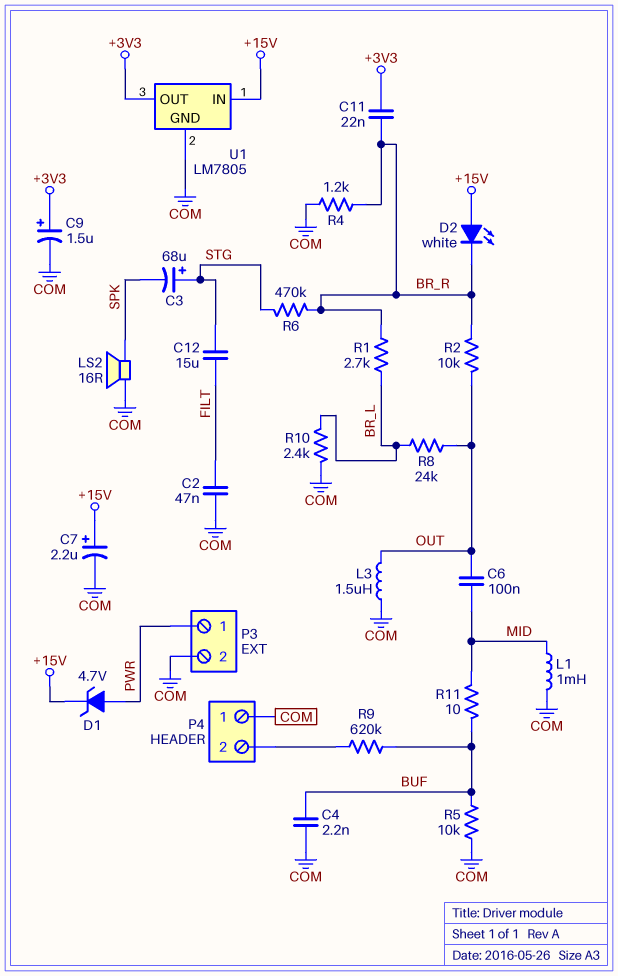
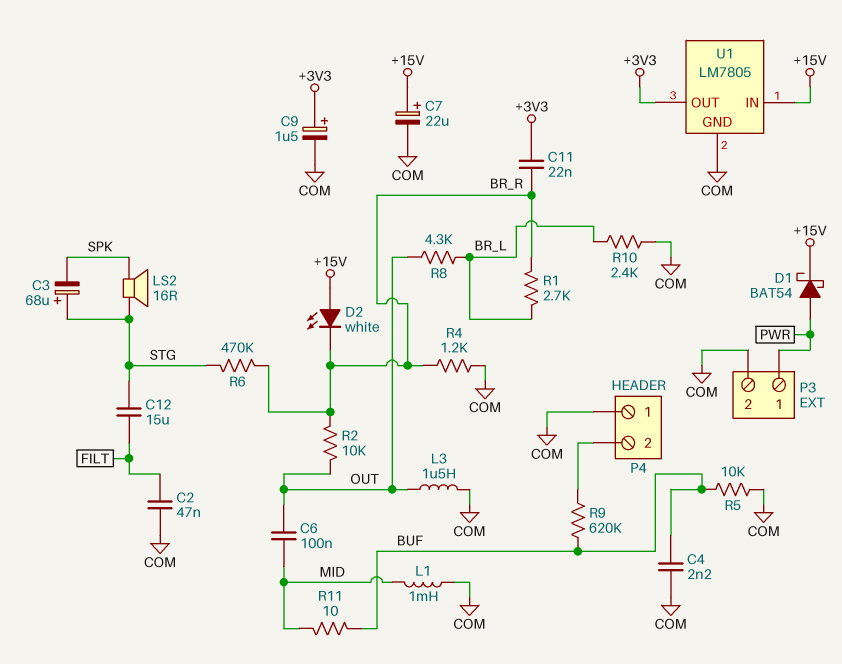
C7: 2.2uF (plus +15V, minus COM) -> 22uF (plus +15V, minus COM)
D1: zener 4.7V (A PWR, K +15V) -> schottky BAT54 (A PWR, K +15V)
LS2: speaker 16R (COM, SPK) -> speaker 16R (SPK, STG)
R8: 24k (BR_L, OUT) -> 4.3k (BR_L, OUT)

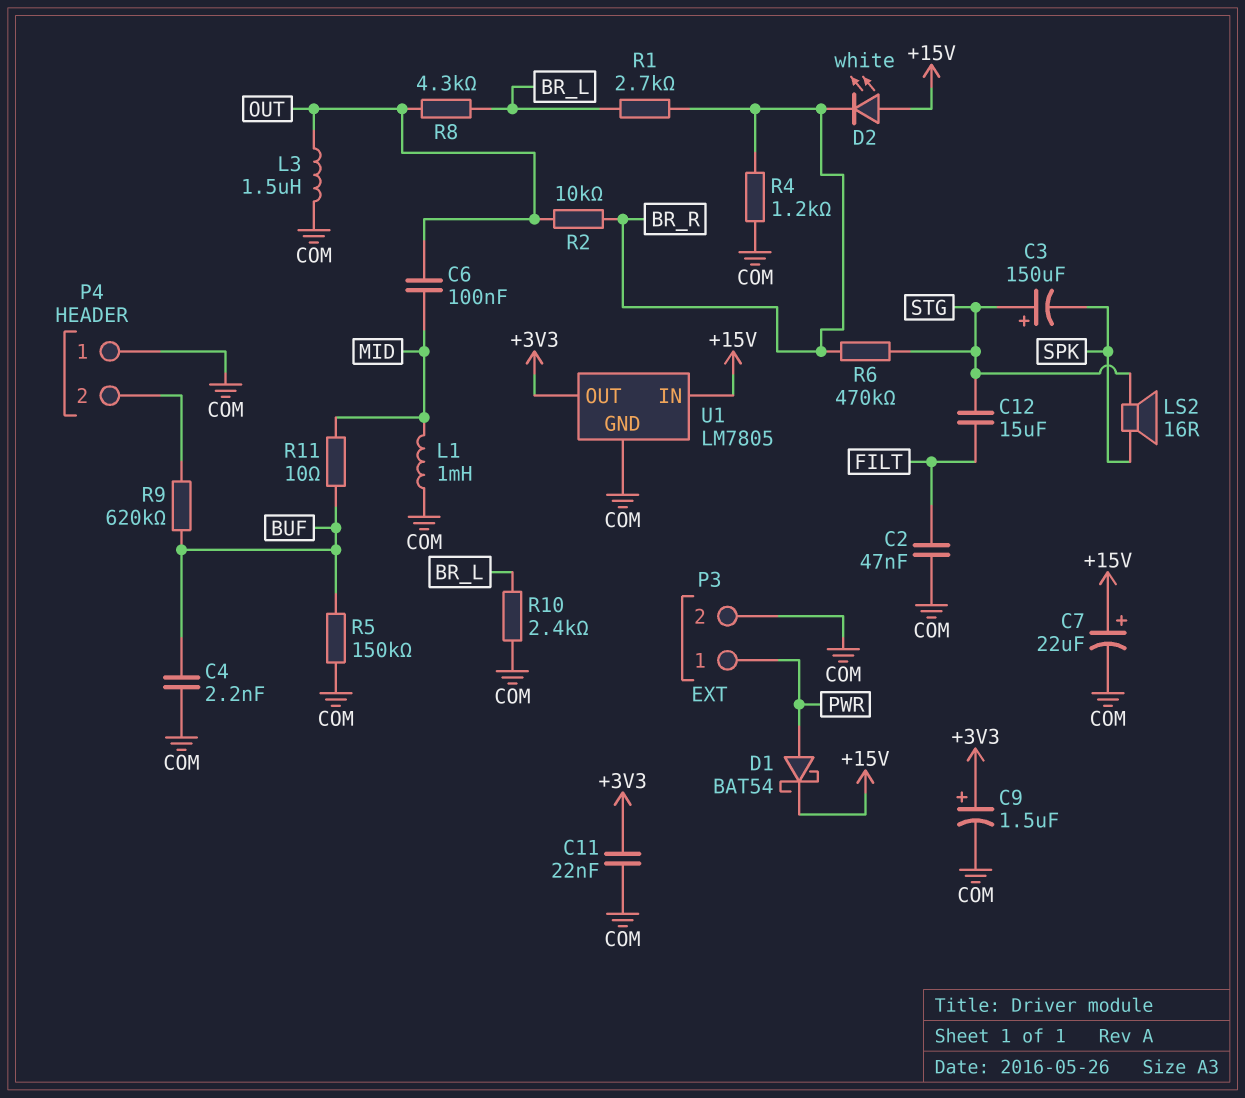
C3: 68uF (plus STG, minus SPK) -> 150uF (plus STG, minus SPK)
C11: 22nF (+3V3, BR_R) -> 22nF (+3V3, COM)
R5: 10k (BUF, COM) -> 150k (BUF, COM)

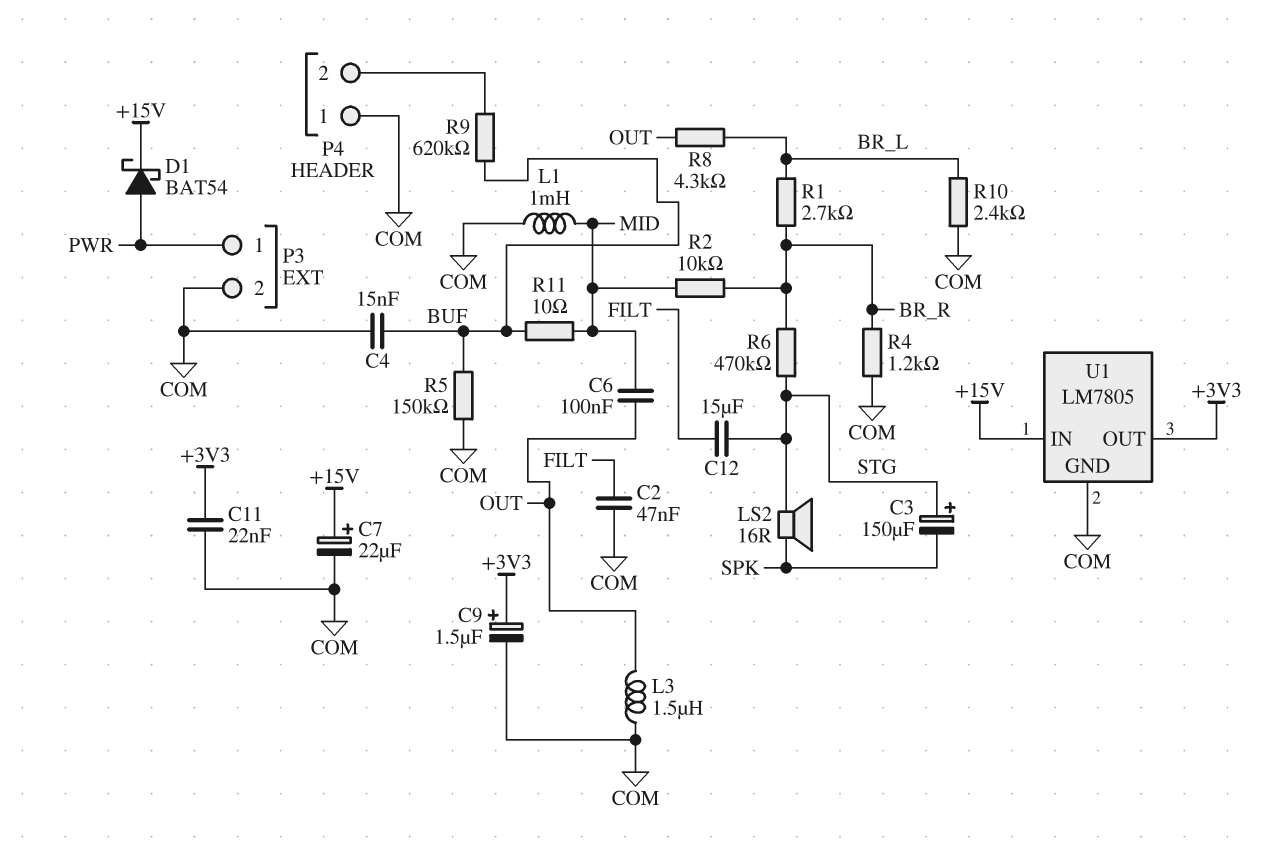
C4: 2.2nF (BUF, COM) -> 15nF (BUF, COM)
D2: LED white (A +15V, K BR_R) -> none
R2: 10k (BR_R, OUT) -> 10k (BR_R, MID)

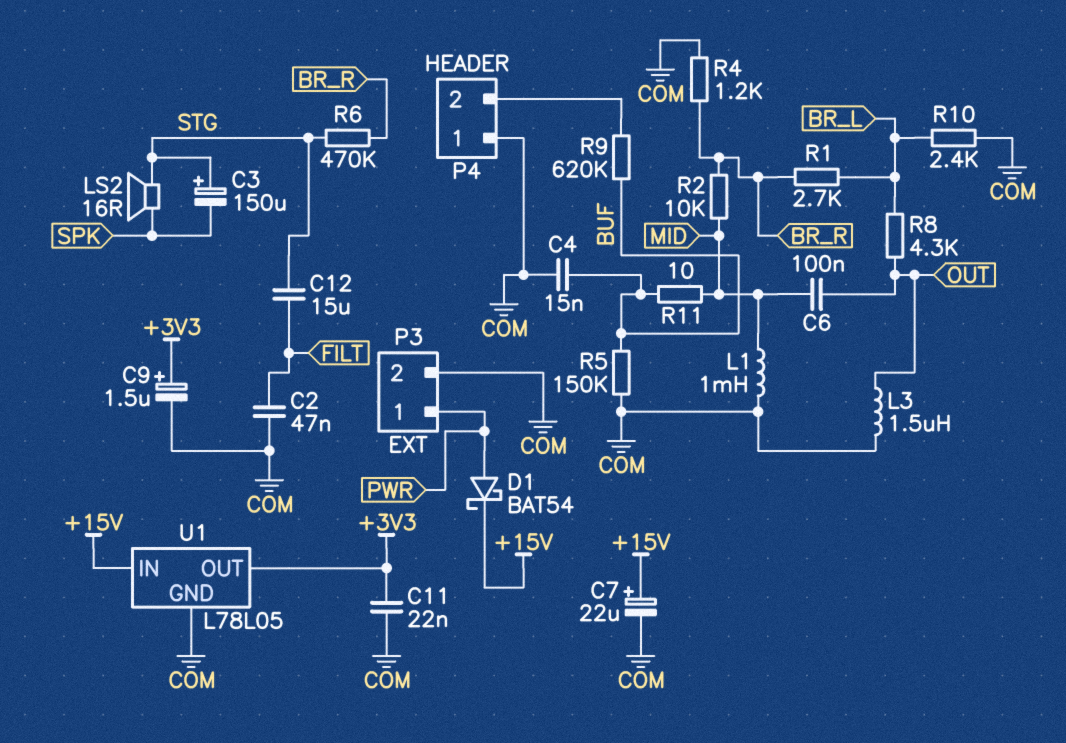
U1: LM7805 -> L78L05

